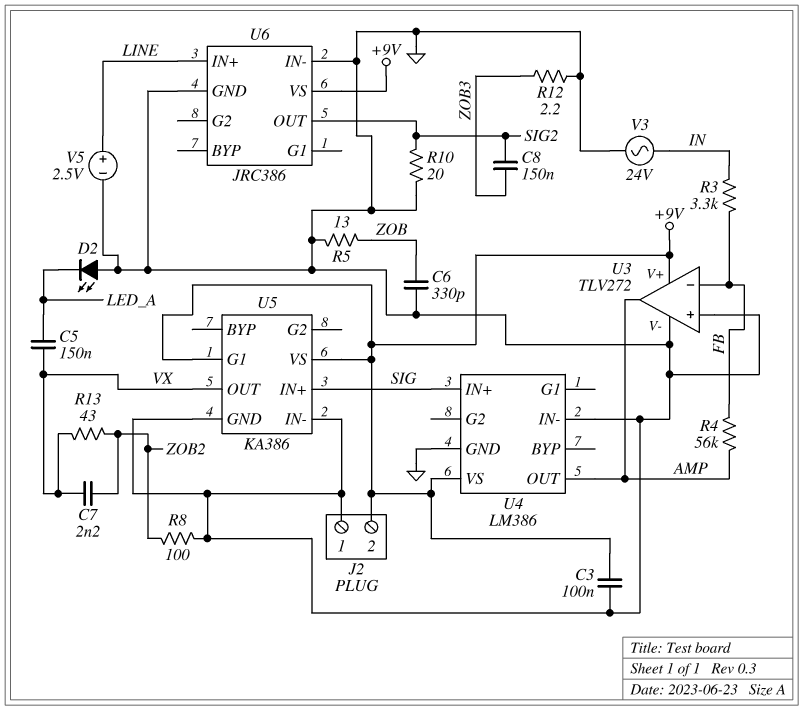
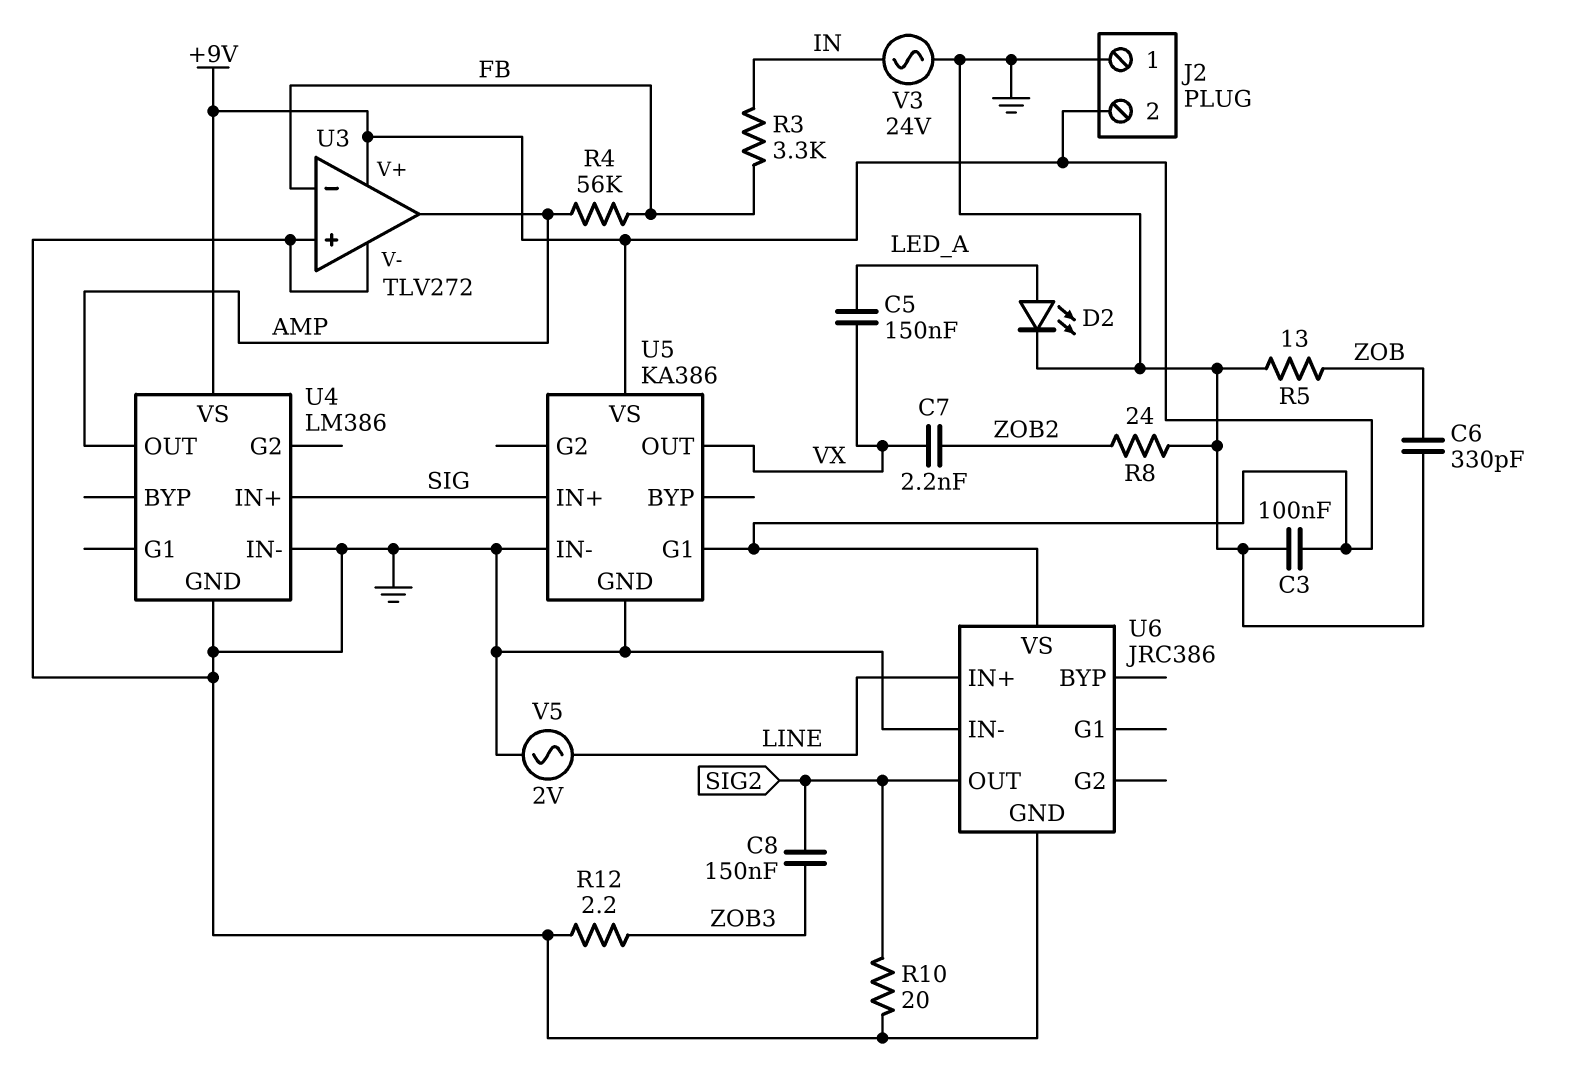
D2: LED (A GND, K LED_A) -> LED (A LED_A, K GND)
R8: 100 (GND, ZOB2) -> 24 (GND, ZOB2)
R13: 43 (VX, ZOB2) -> none
V5: 2.5V (plus LINE, minus GND) -> AC 2V (GND, LINE)

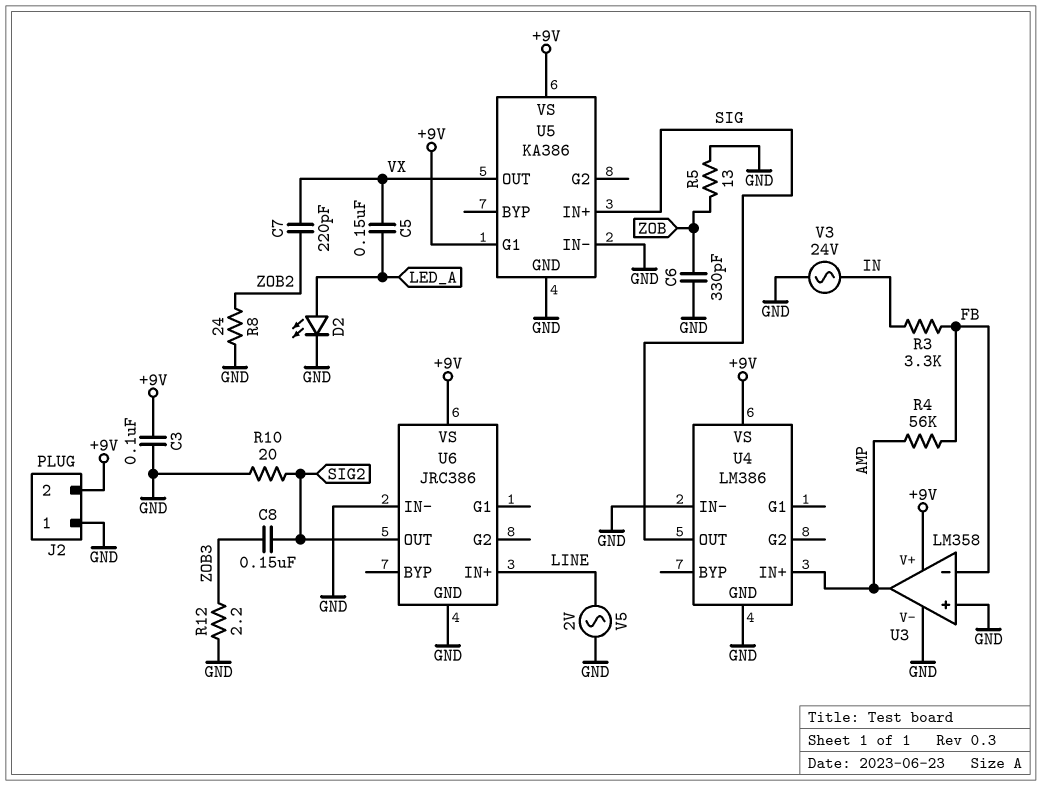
C7: 2.2nF (VX, ZOB2) -> 220pF (VX, ZOB2)
U3: TLV272 -> LM358
U4 pin IN+: SIG -> AMP
U4 pin OUT: AMP -> SIG

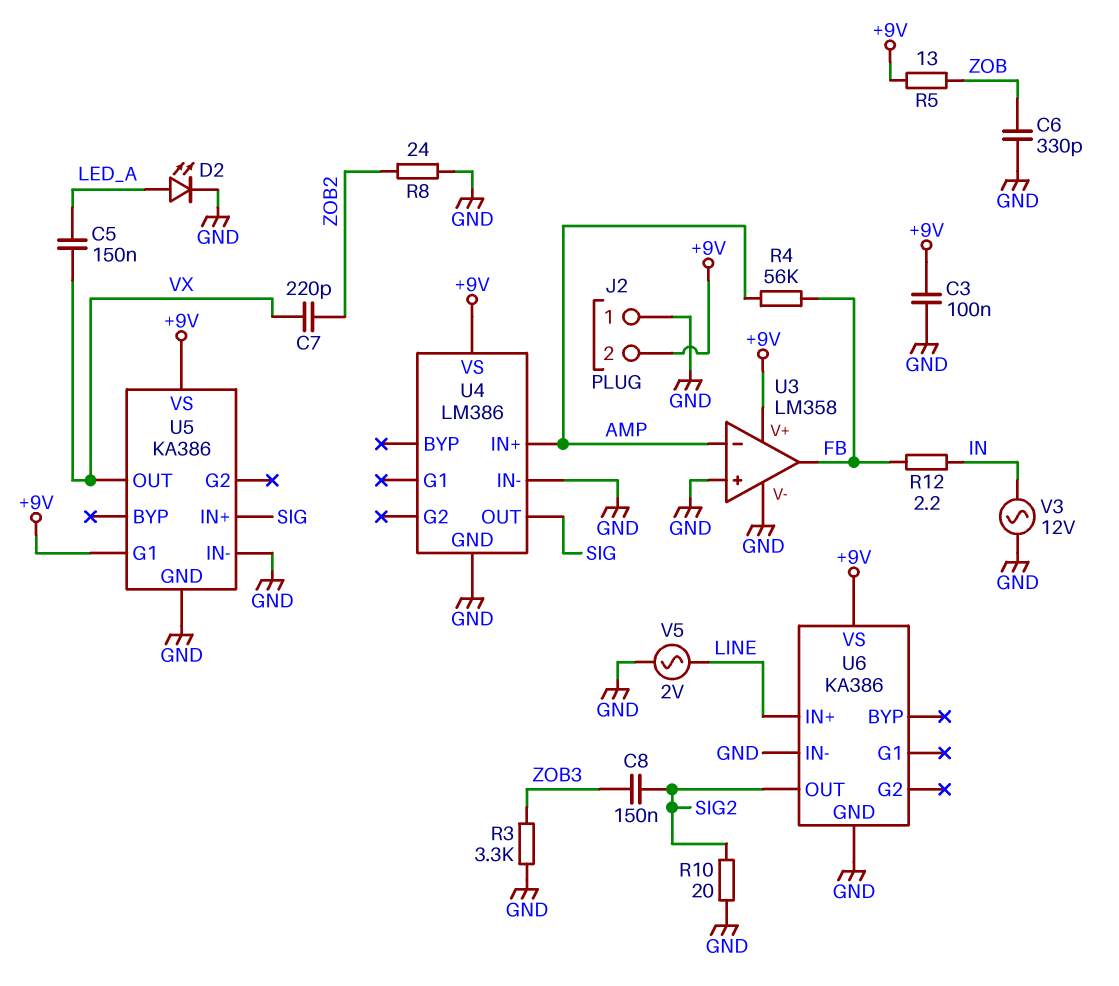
R3: 3.3k (FB, IN) -> 3.3k (GND, ZOB3)
R5: 13 (GND, ZOB) -> 13 (+9V, ZOB)
R12: 2.2 (GND, ZOB3) -> 2.2 (FB, IN)
U3 pin in-: FB -> AMP
U3 pin out: AMP -> FB
U6: JRC386 -> KA386
V3: AC 24V (GND, IN) -> AC 12V (GND, IN)

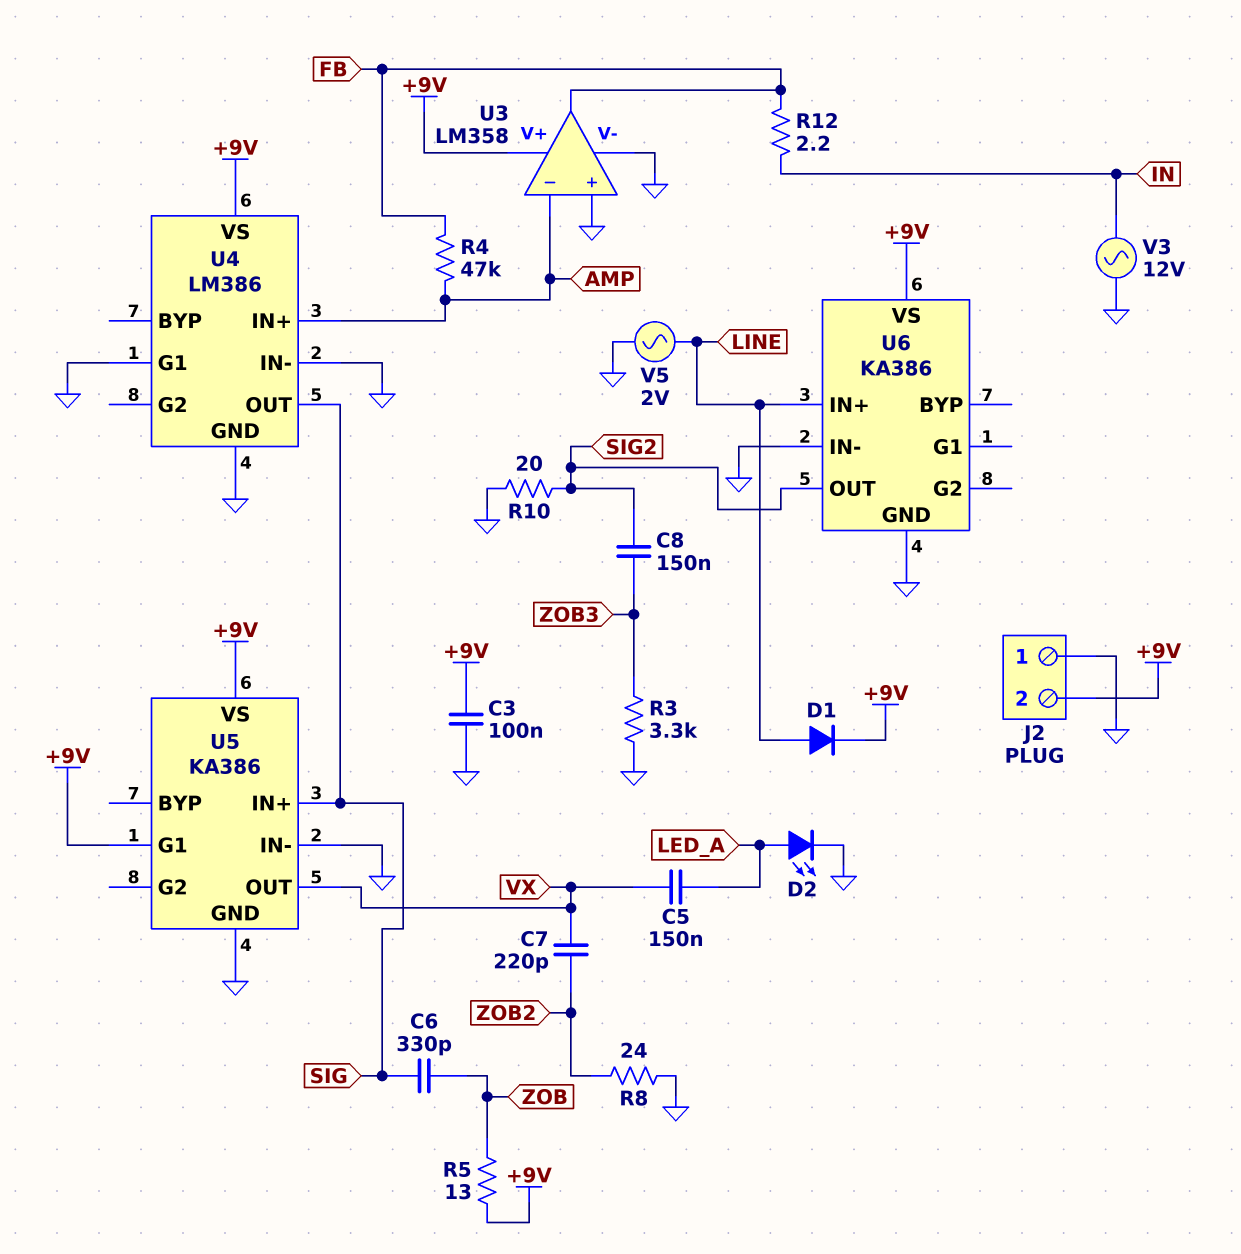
C6: 330pF (GND, ZOB) -> 330pF (SIG, ZOB)
D1: none -> diode (A LINE, K +9V)
R4: 56k (AMP, FB) -> 47k (AMP, FB)
U4 pin G1: none -> GND

